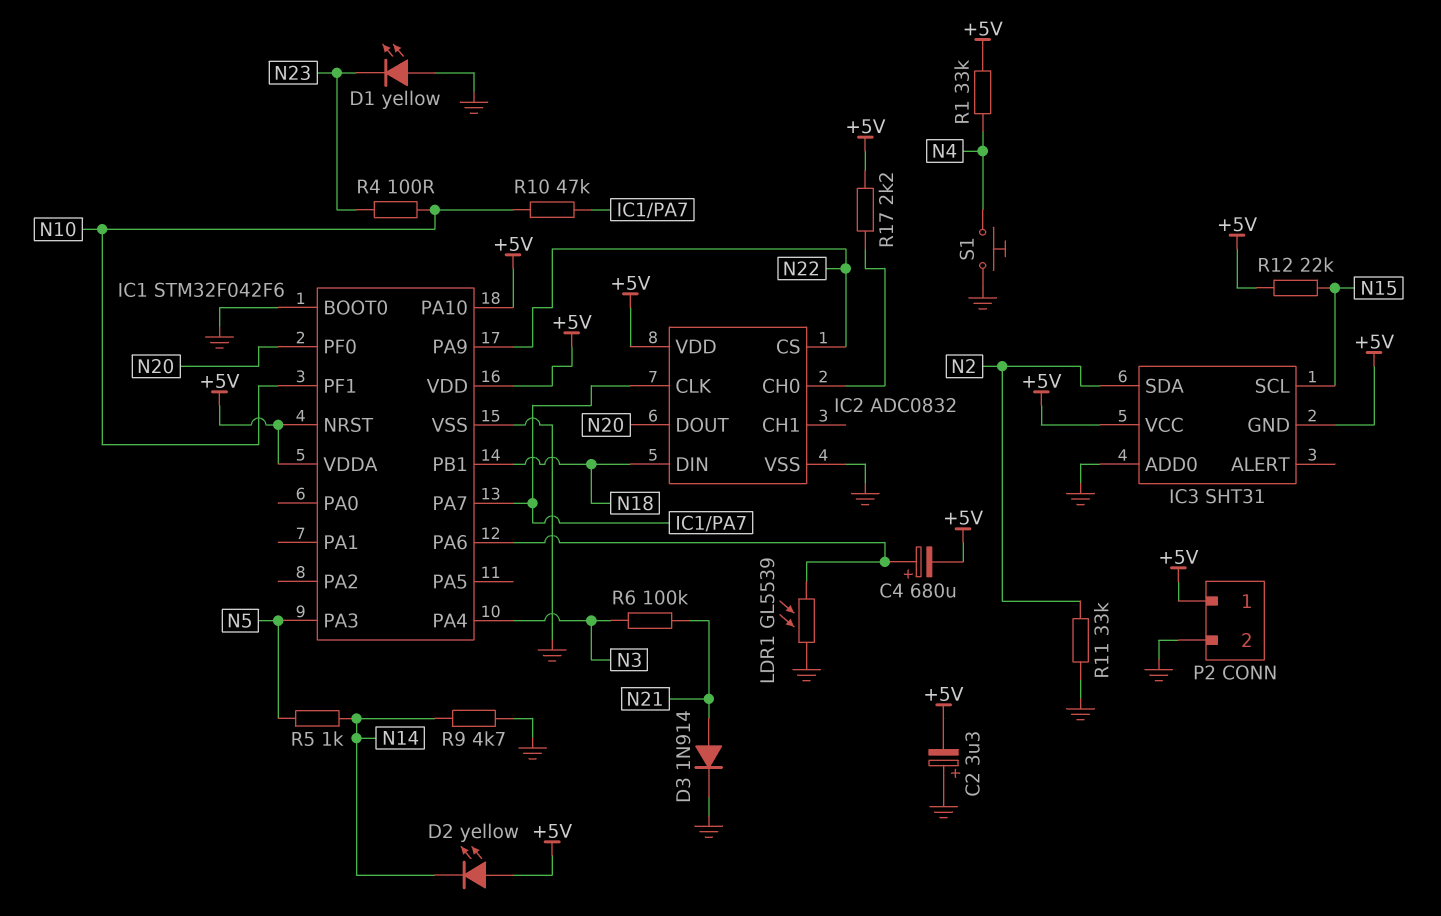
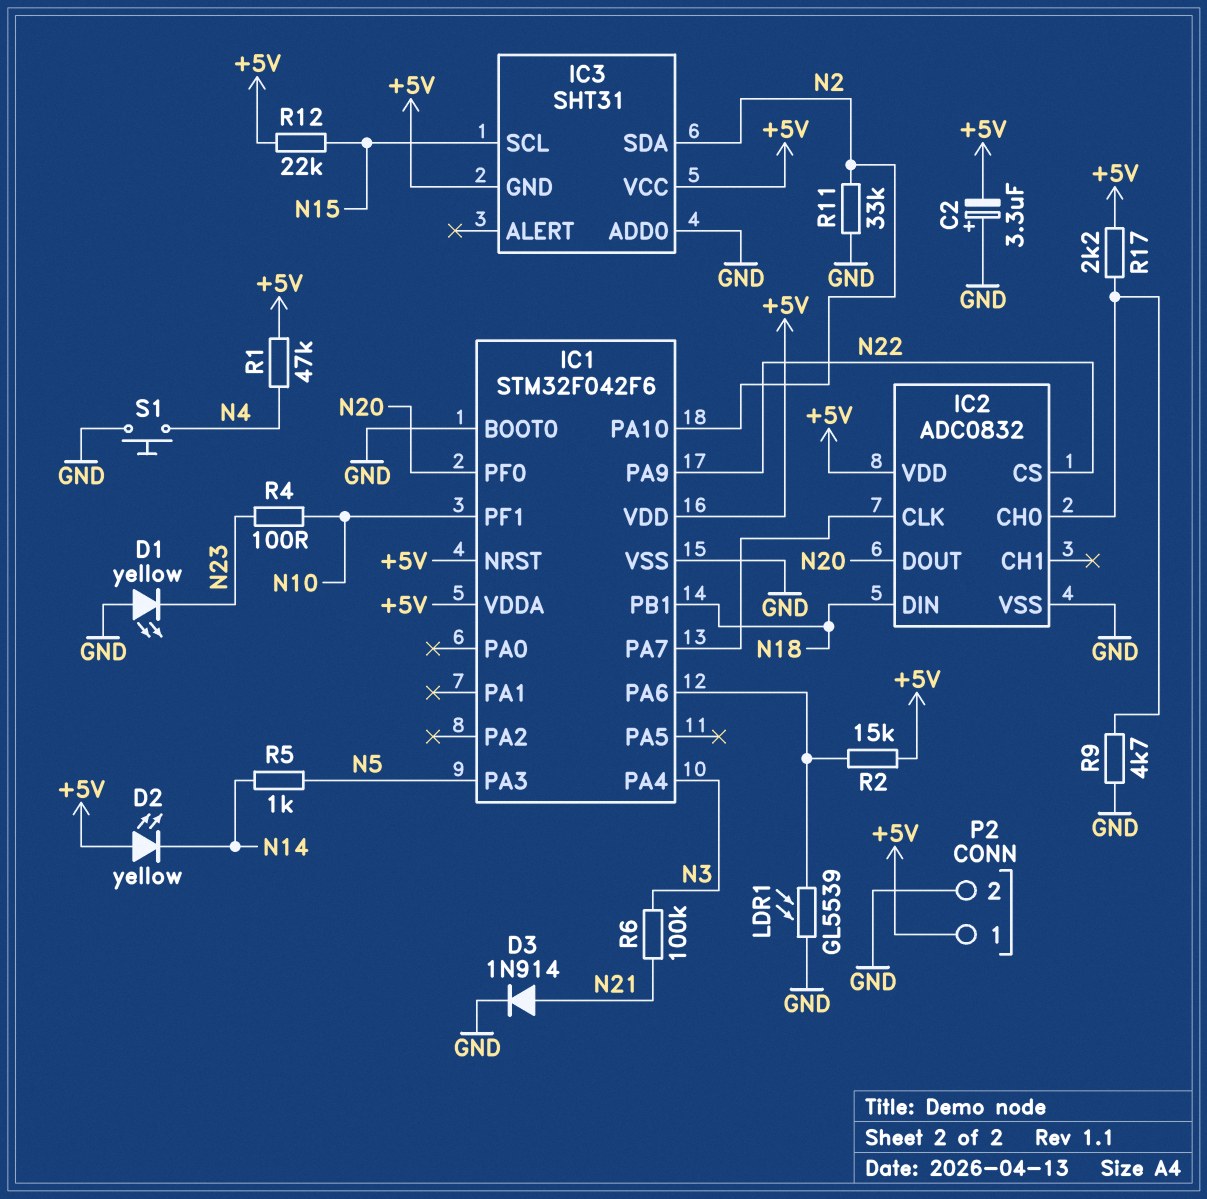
C4: 680uF (plus IC1/PA6, minus +5V) -> none
IC1 pin PA10: +5V -> N2
R1: 33k (+5V, N4) -> 47k (+5V, N4)
R2: none -> 15k (+5V, IC1/PA6)
R9: 4.7k (GND, N14) -> 4.7k (GND, IC2/CH0)
R10: 47k (IC1/PA7, N10) -> none

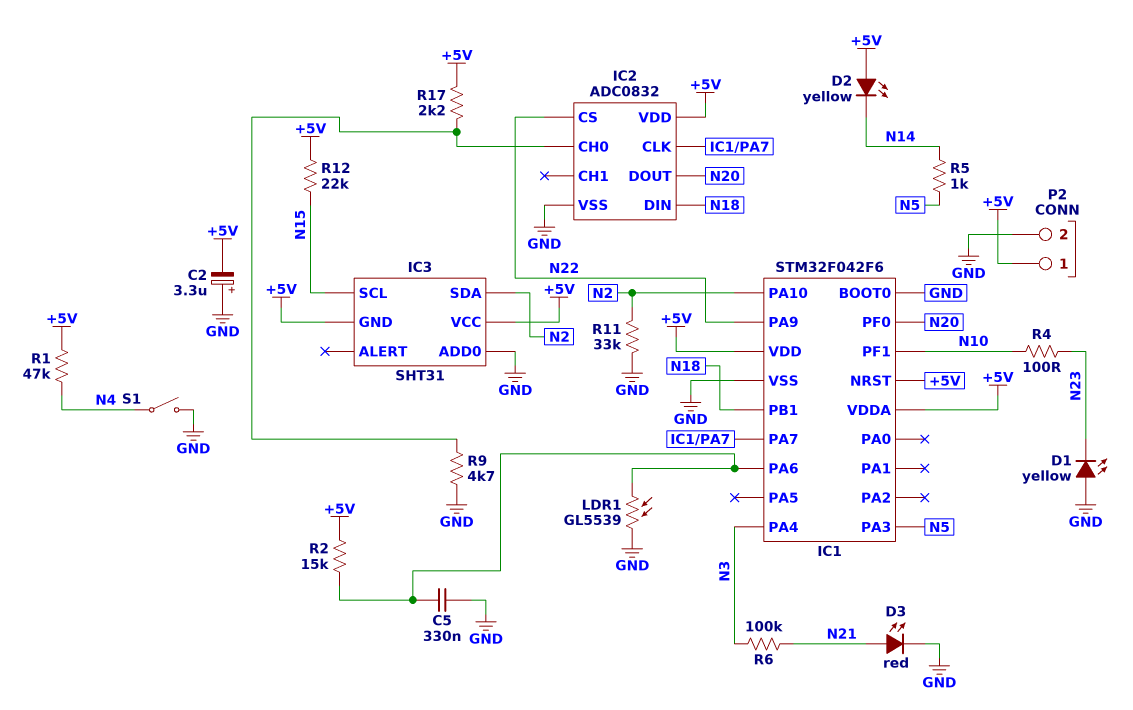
C5: none -> 330nF (GND, IC1/PA6)
D3: diode 1N914 (A N21, K GND) -> LED red (A N21, K GND)
S1: button (GND, N4) -> switch (GND, N4)

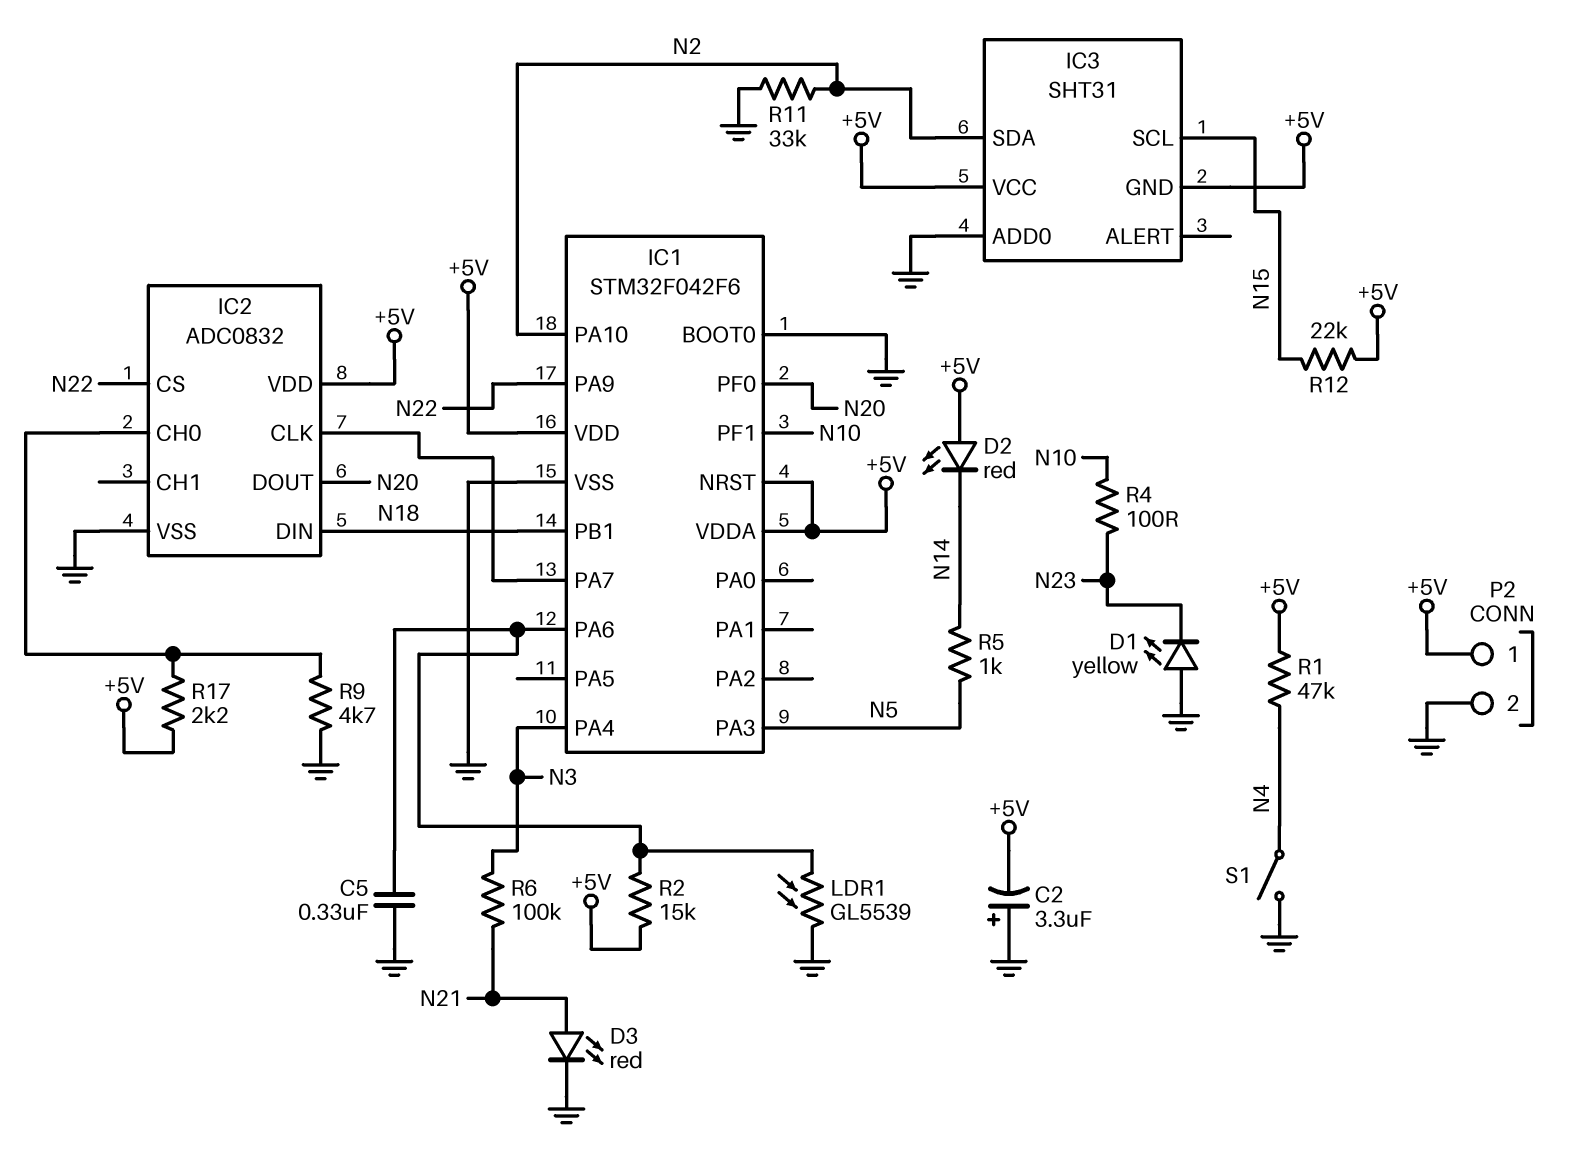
D2: LED yellow (A +5V, K N14) -> LED red (A +5V, K N14)

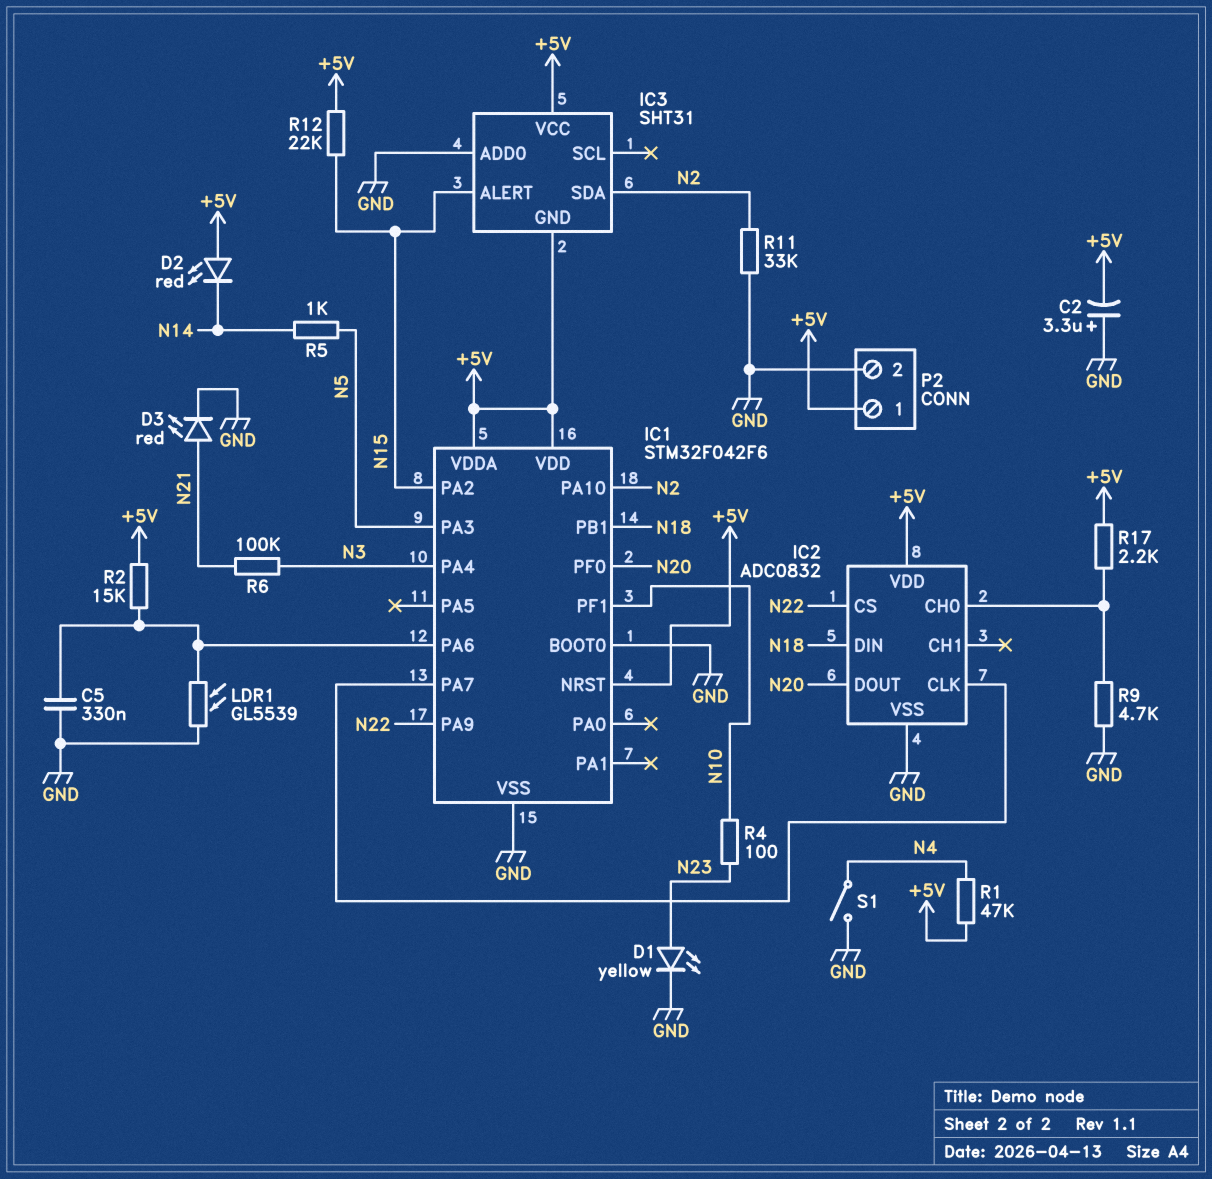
D1: LED yellow (A GND, K N23) -> LED yellow (A N23, K GND)
IC1 pin PA2: none -> N15
IC3 pin ALERT: none -> N15
IC3 pin SCL: N15 -> none

